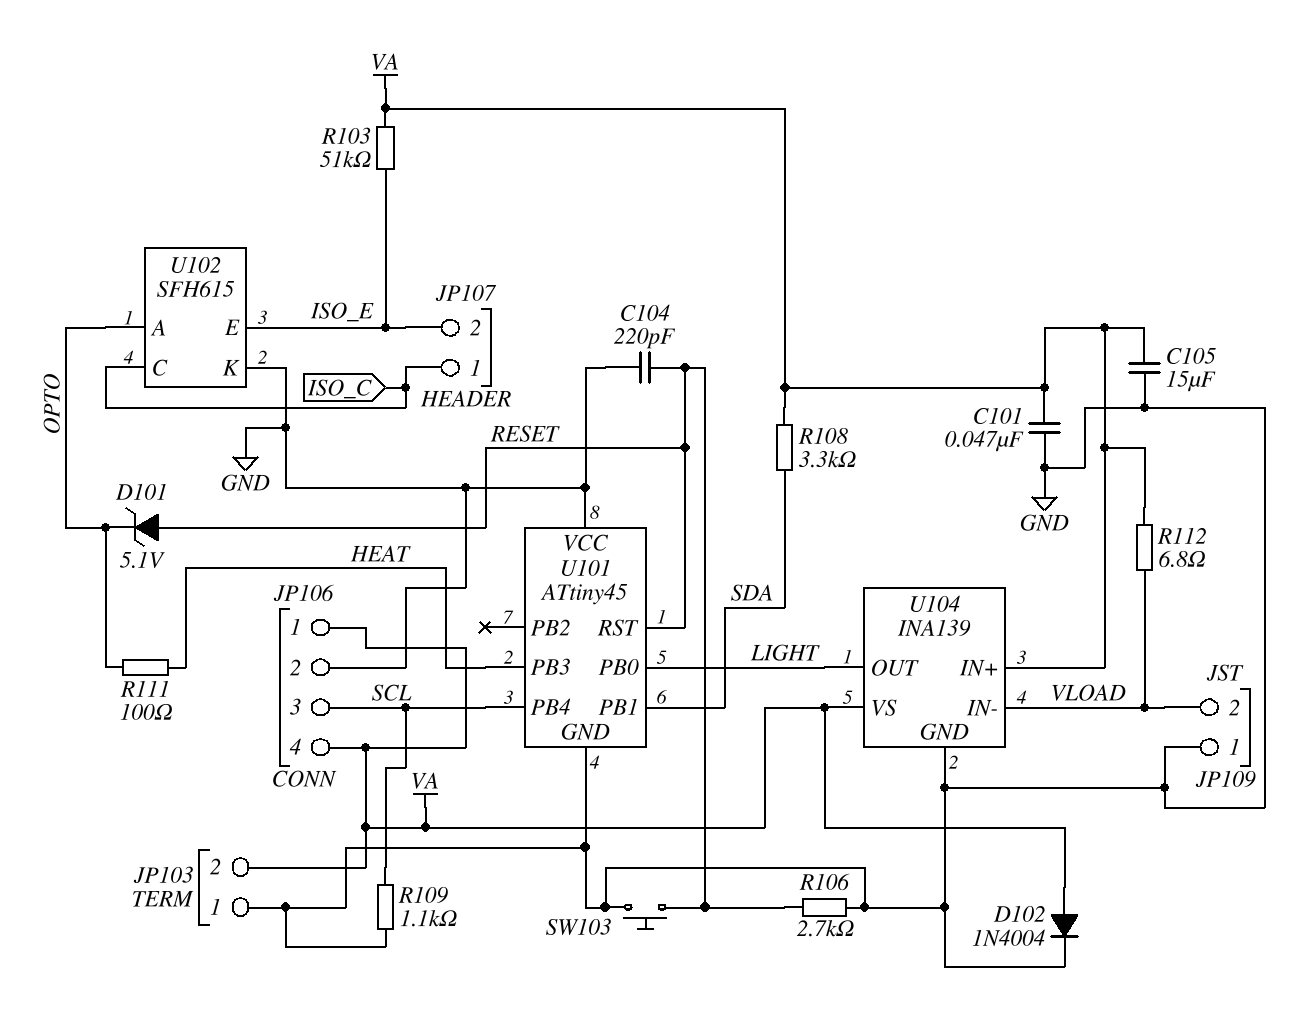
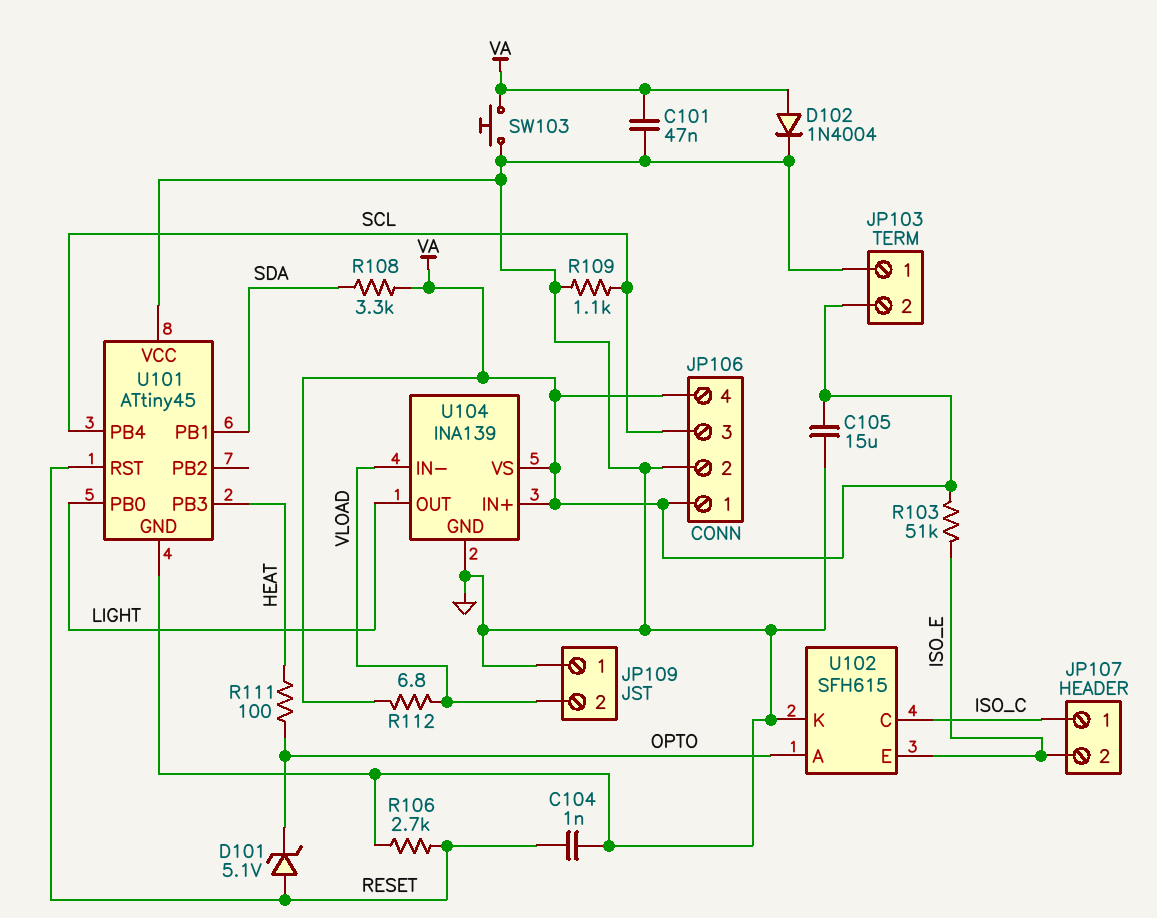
C104: 220pF (GND, RESET) -> 1nF (GND, RESET)
SW103: button (GND, RESET) -> button (GND, VA)

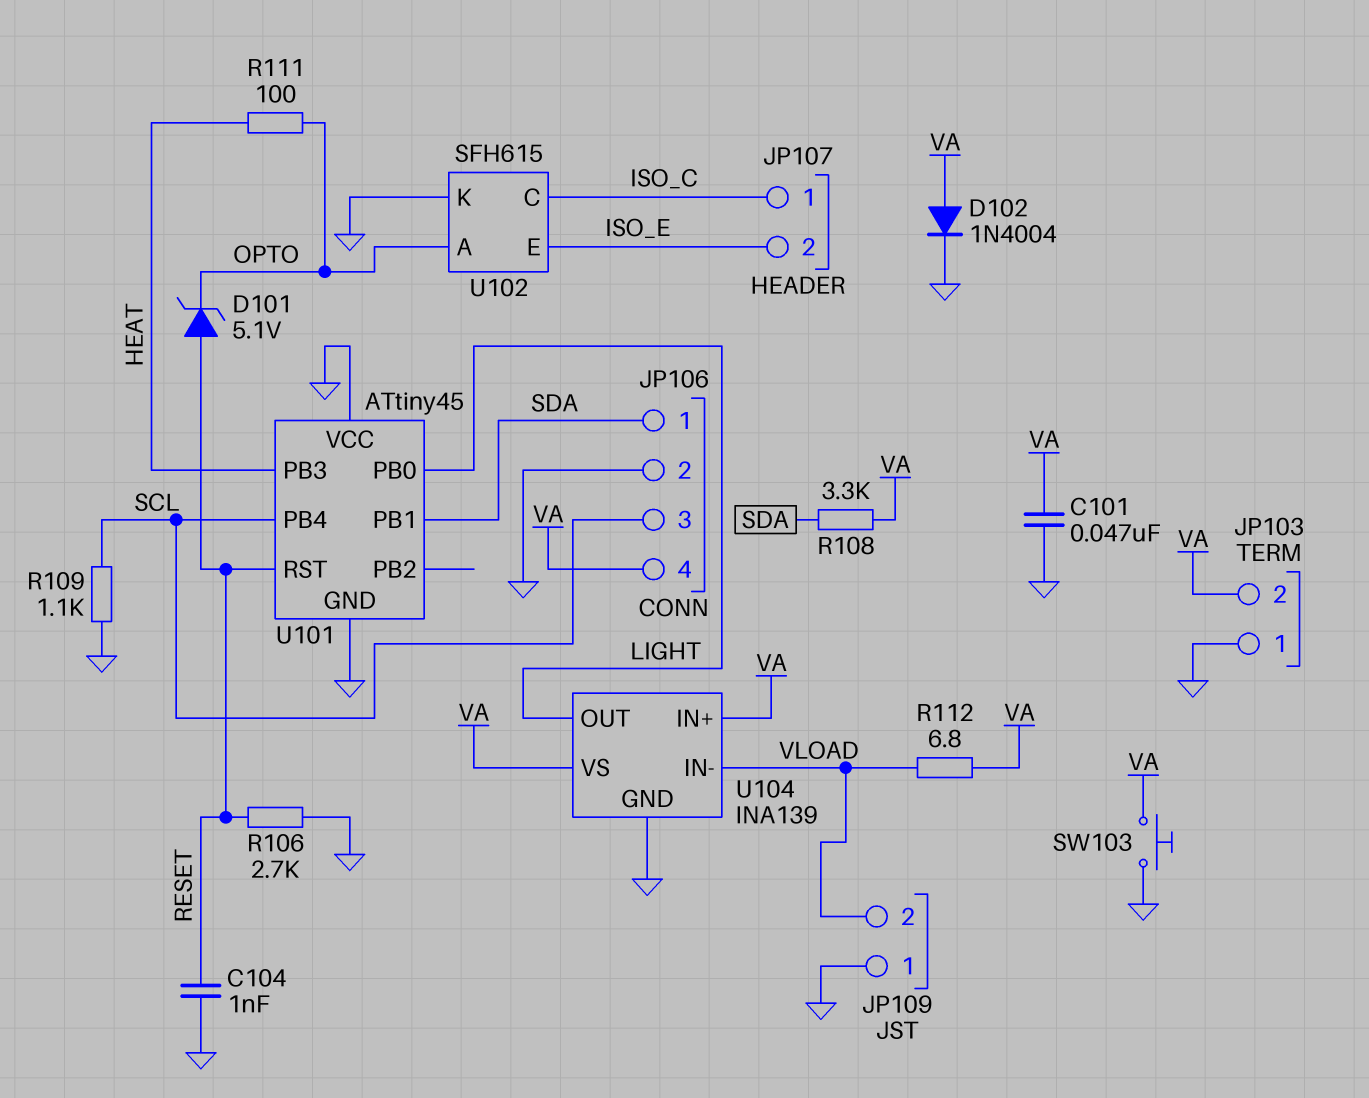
C105: 15uF (GND, VA) -> none
JP106 pin 1: VA -> SDA
R103: 51k (ISO_E, VA) -> none

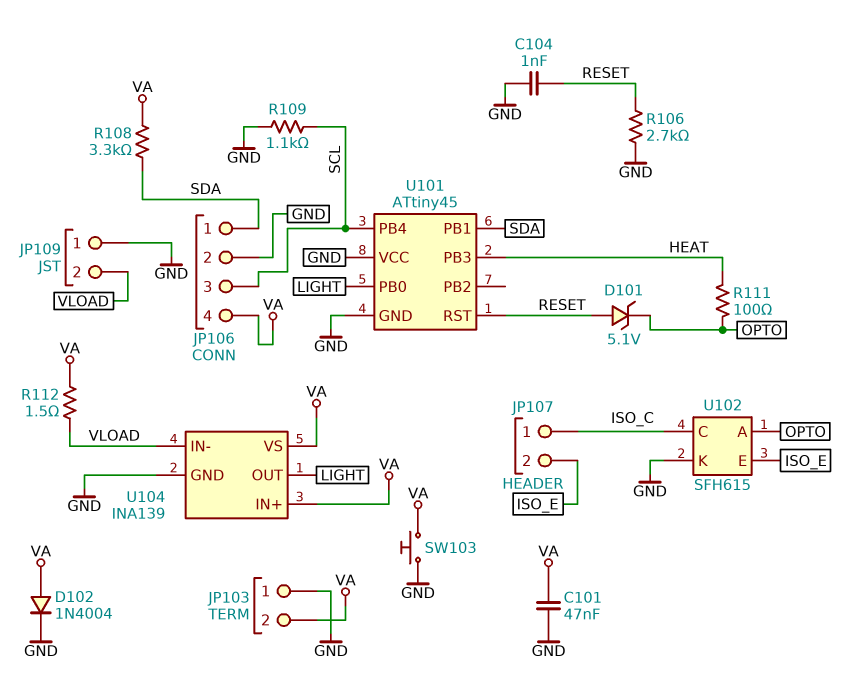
R112: 6.8 (VA, VLOAD) -> 1.5 (VA, VLOAD)

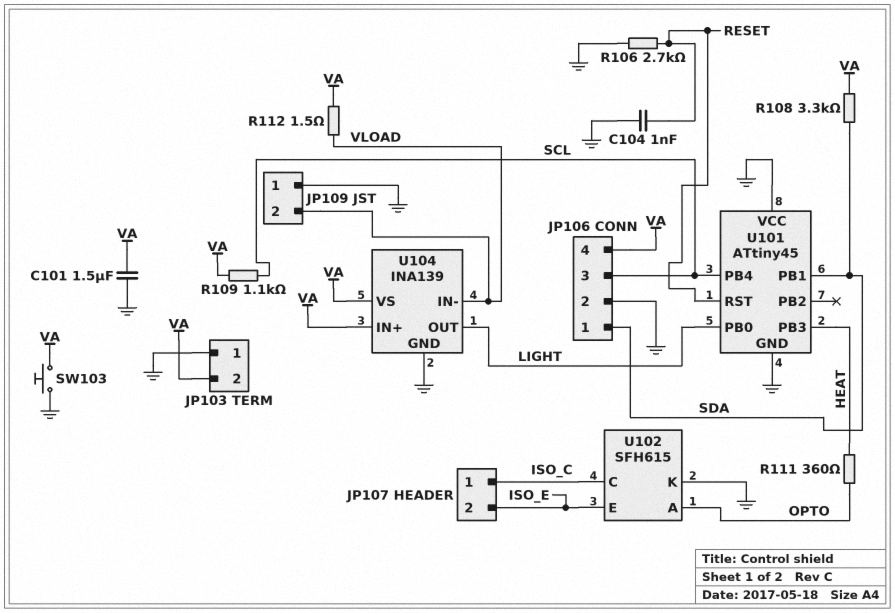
C101: 47nF (GND, VA) -> 1.5uF (GND, VA)
D101: zener 5.1V (A RESET, K OPTO) -> none
D102: diode 1N4004 (A VA, K GND) -> none
R109: 1.1k (GND, SCL) -> 1.1k (SCL, VA)
R111: 100 (HEAT, OPTO) -> 360 (HEAT, OPTO)

